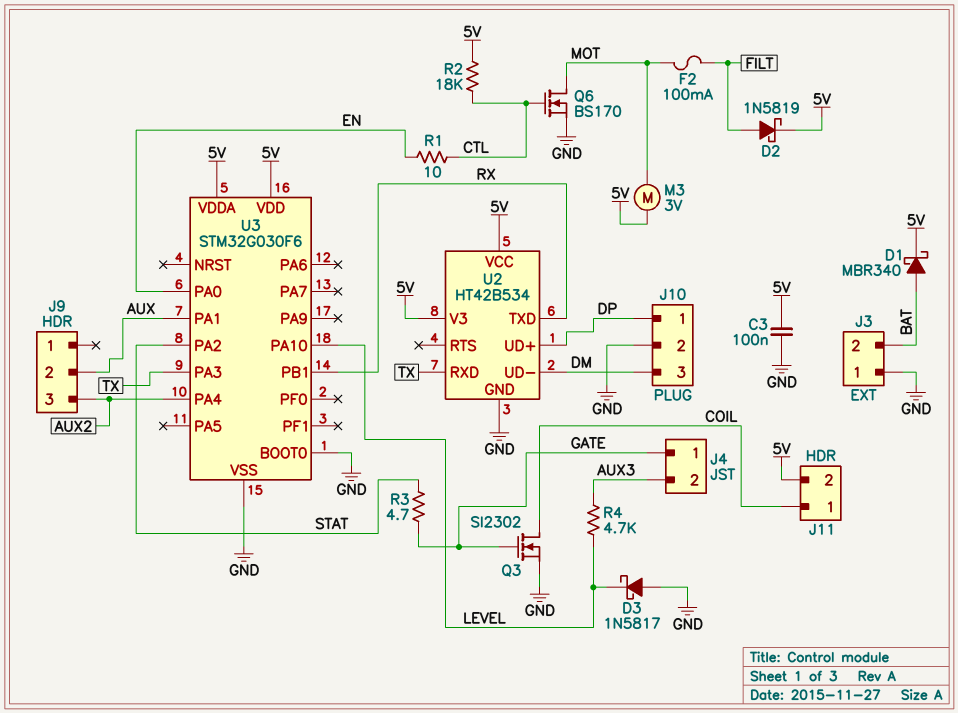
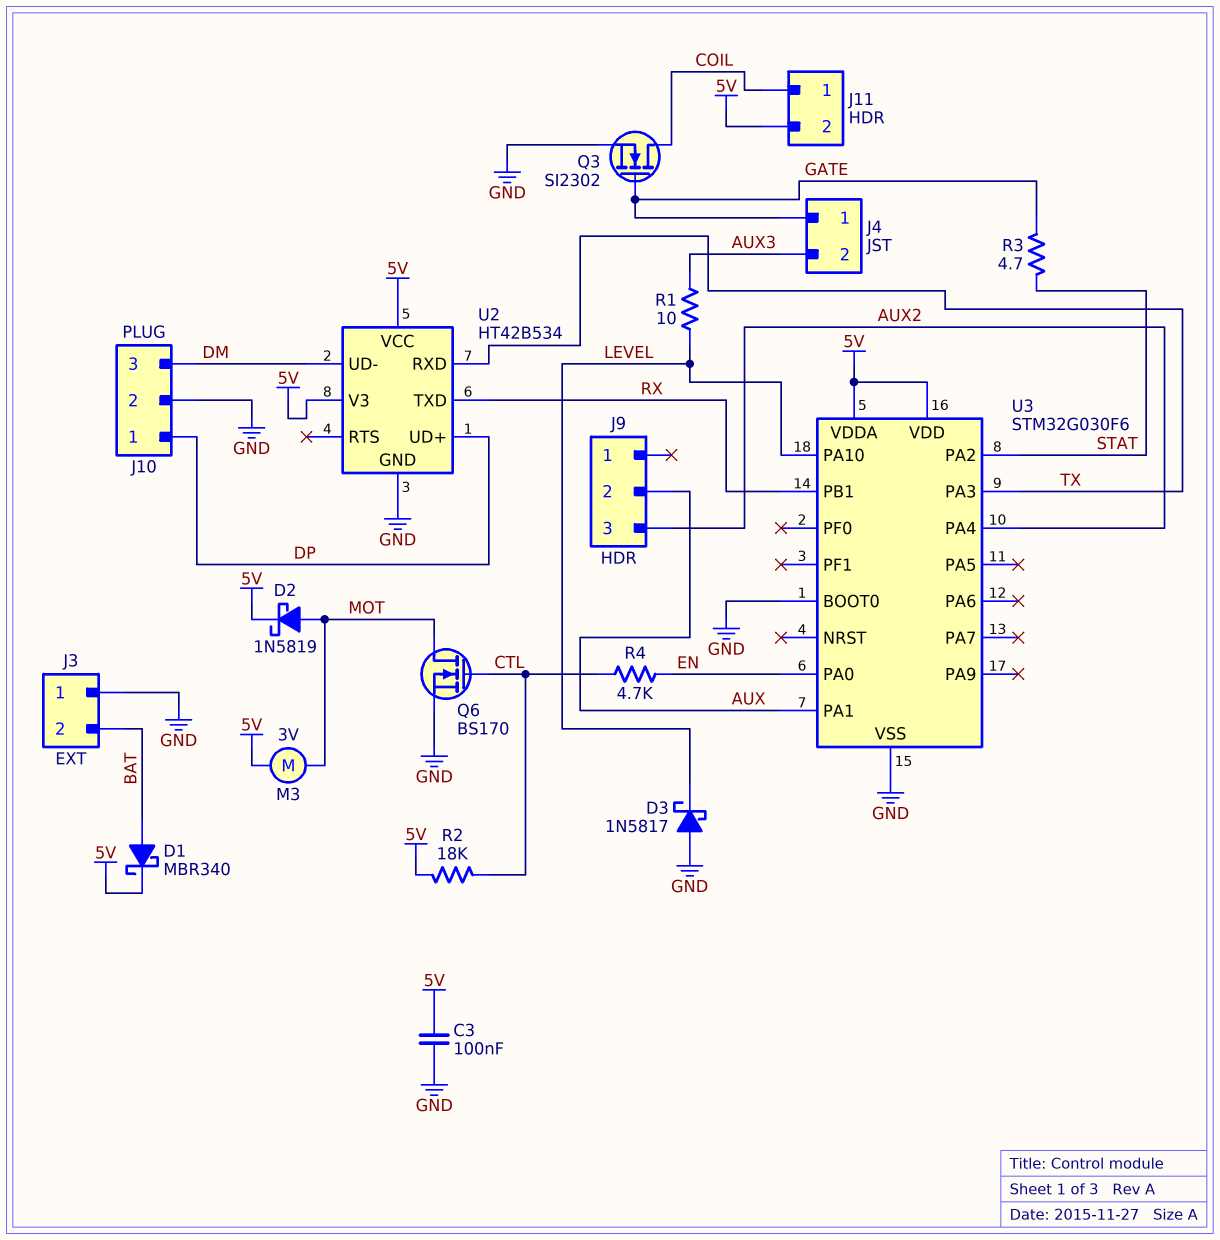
D2: schottky 1N5819 (A FILT, K 5V) -> schottky 1N5819 (A MOT, K 5V)
F2: 100mA (FILT, MOT) -> none
R1: 10 (CTL, EN) -> 10 (AUX3, LEVEL)
R4: 4.7k (AUX3, LEVEL) -> 4.7k (CTL, EN)

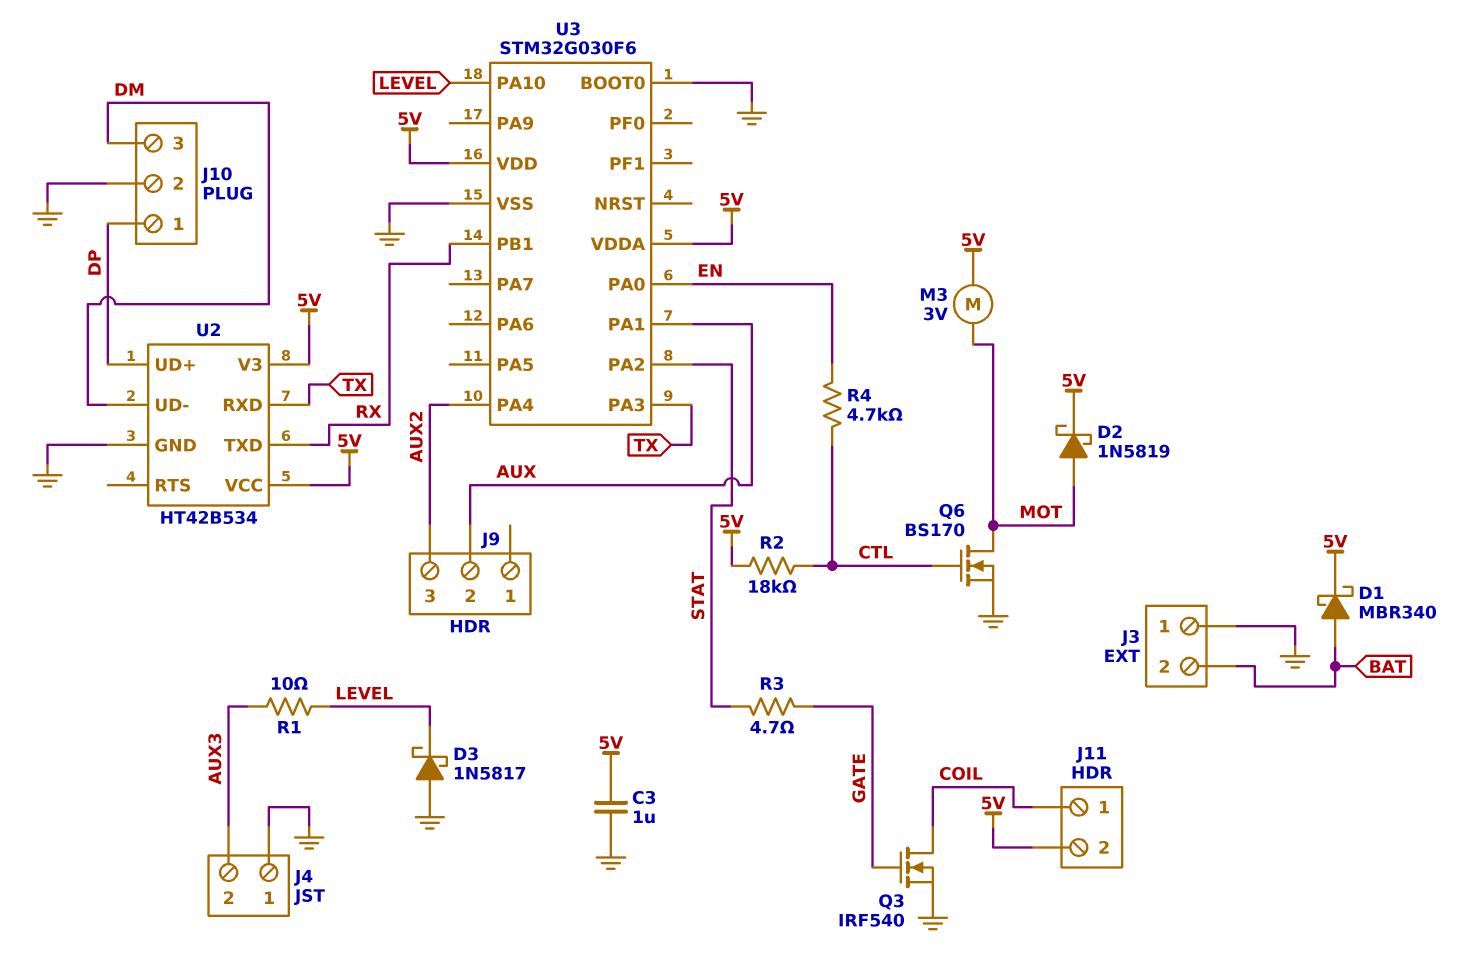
C3: 100nF (5V, GND) -> 1uF (5V, GND)
J4 pin 1: GATE -> GND
Q3: NMOS SI2302 (G GATE, D COIL, S GND) -> NMOS IRF540 (G GATE, D COIL, S GND)

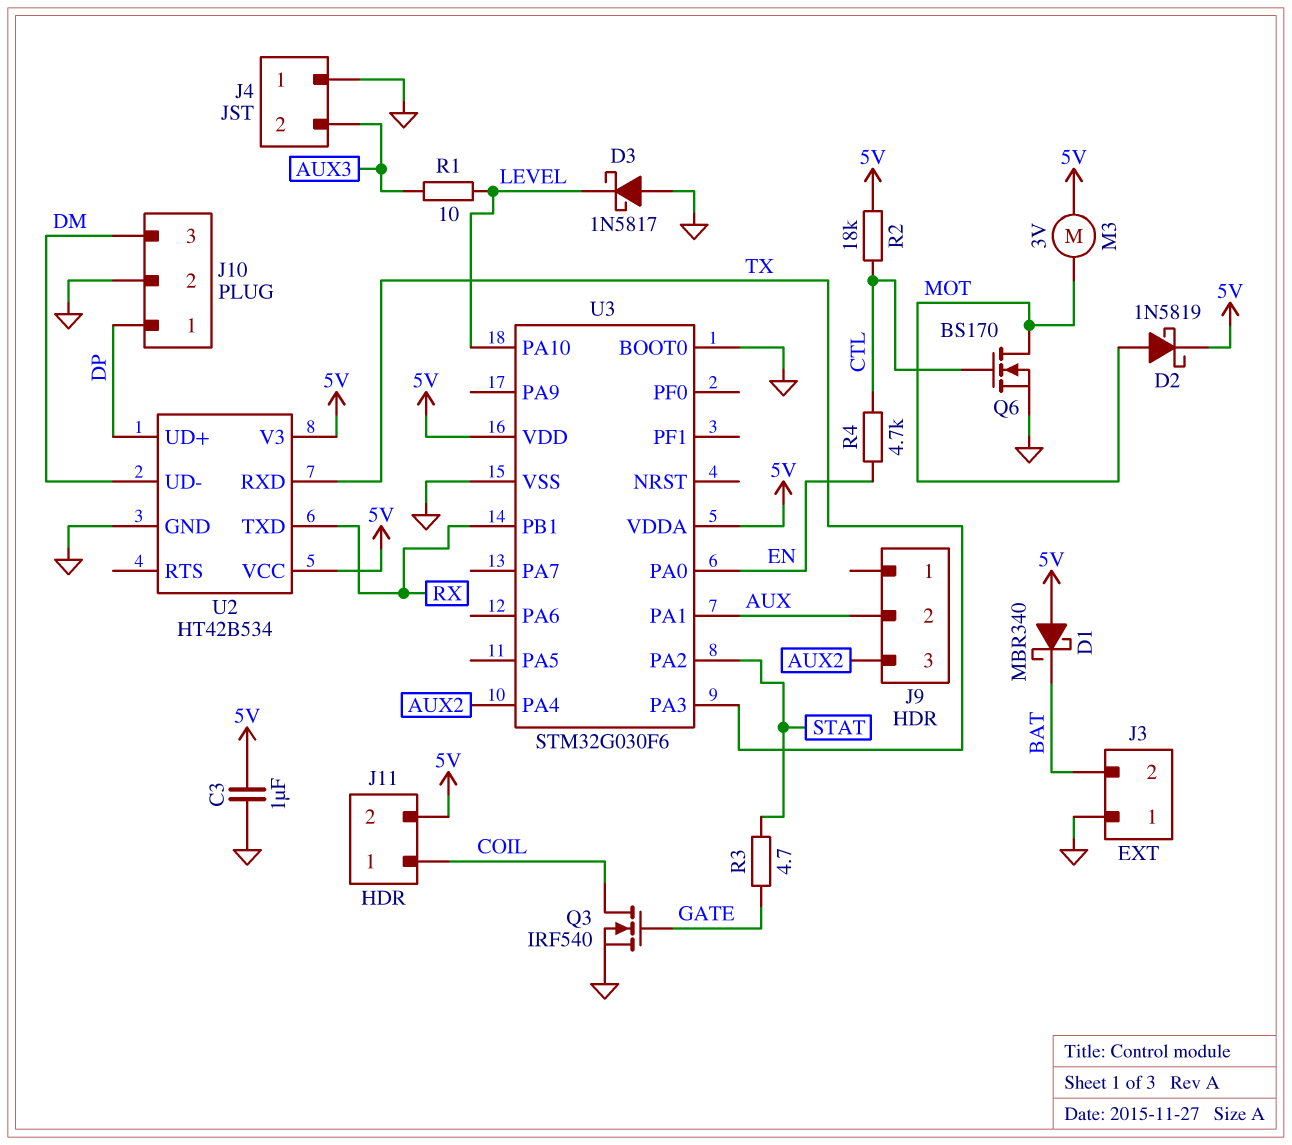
D1: schottky MBR340 (A BAT, K 5V) -> schottky MBR340 (A 5V, K BAT)

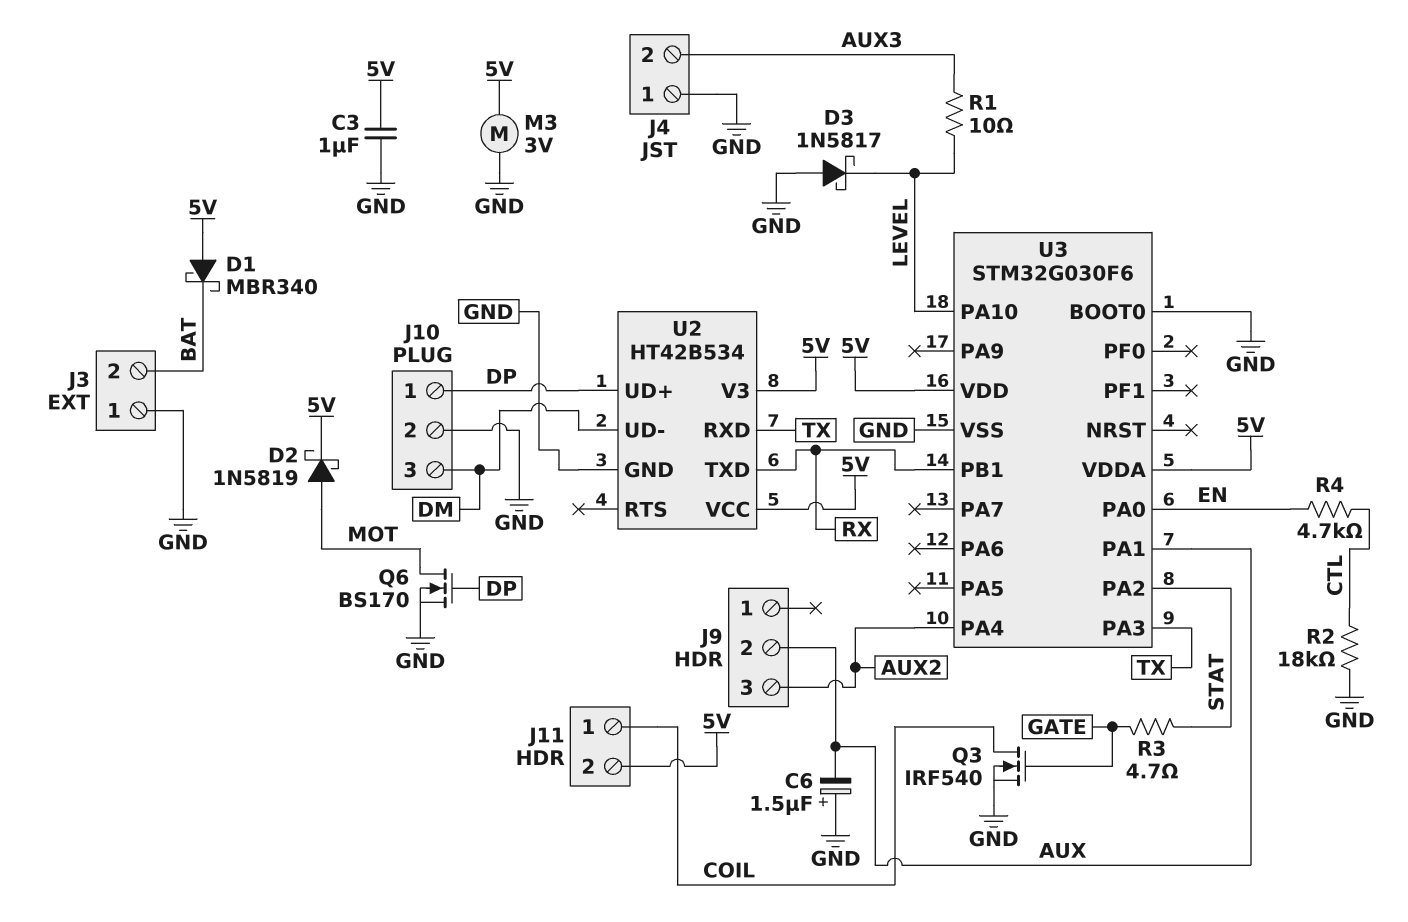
C6: none -> 1.5uF (plus GND, minus AUX)
M3: motor 3V (5V, MOT) -> motor 3V (5V, GND)
Q6: NMOS BS170 (G CTL, D MOT, S GND) -> NMOS BS170 (G DP, D MOT, S GND)
R2: 18k (5V, CTL) -> 18k (CTL, GND)

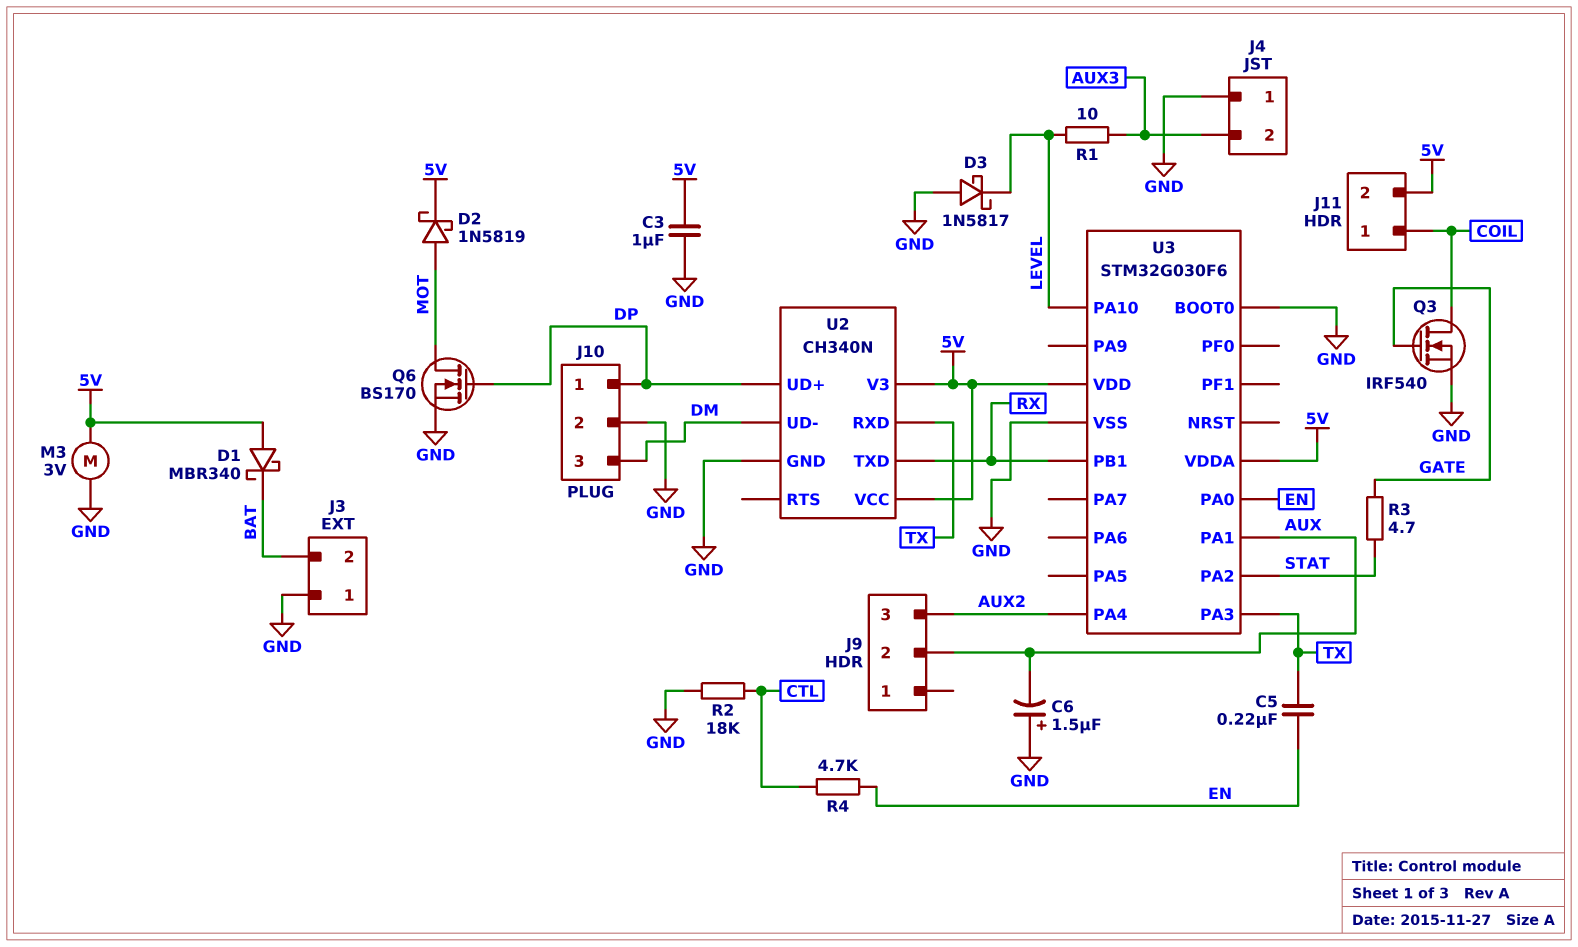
C5: none -> 220nF (EN, TX)
U2: HT42B534 -> CH340N

